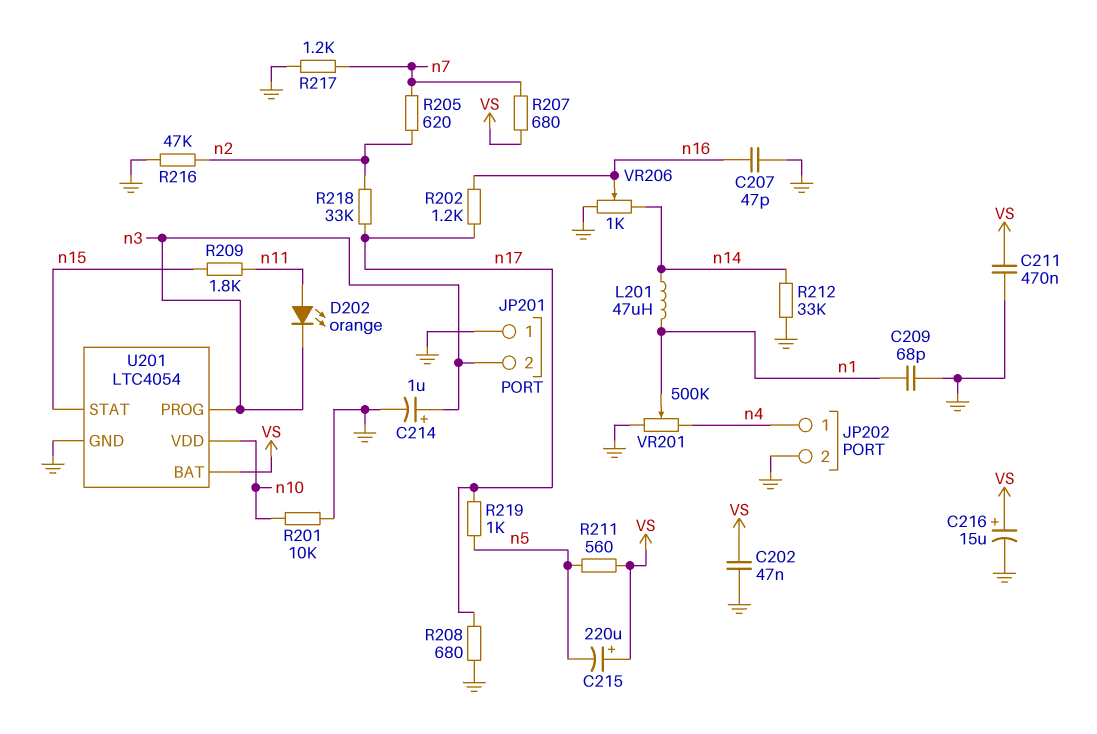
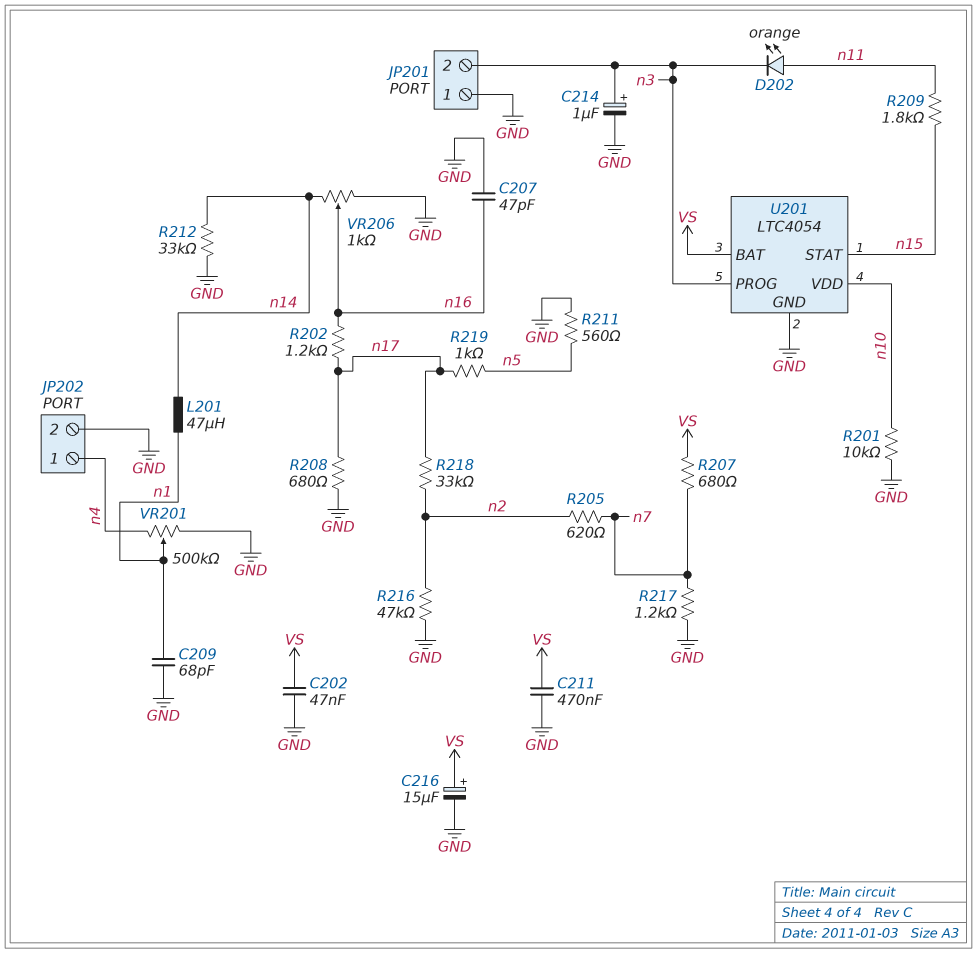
C215: 220uF (plus VS, minus n5) -> none
R211: 560 (VS, n5) -> 560 (GND, n5)

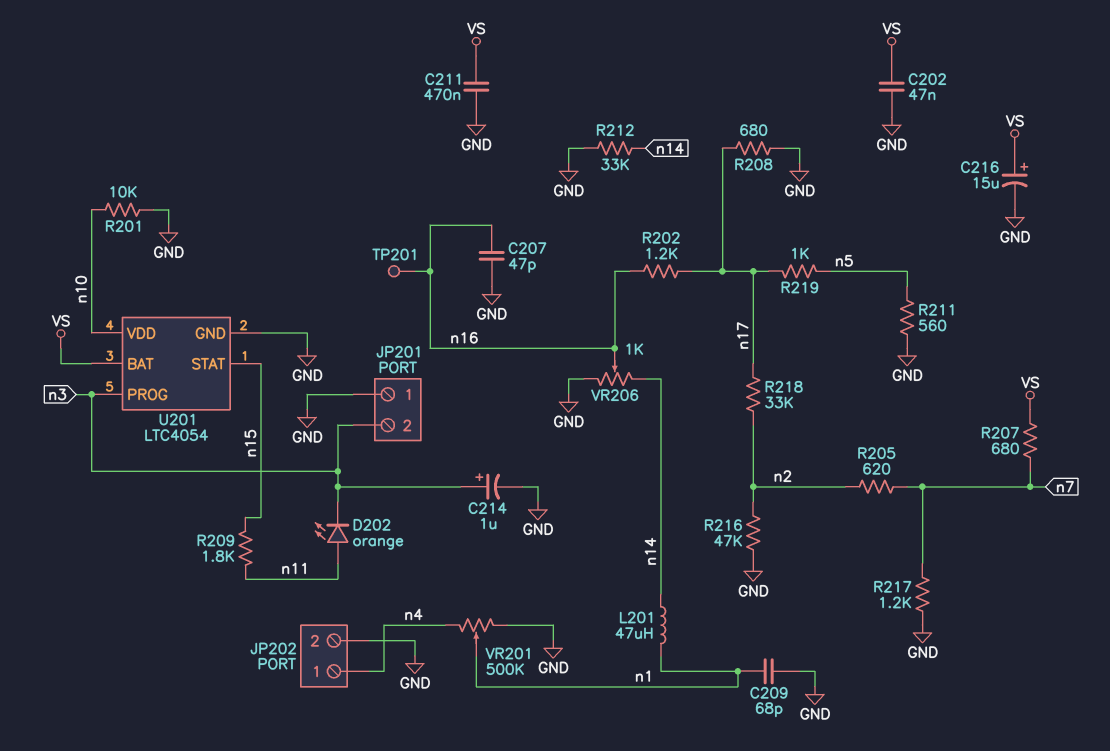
TP201: none -> test point (n16)

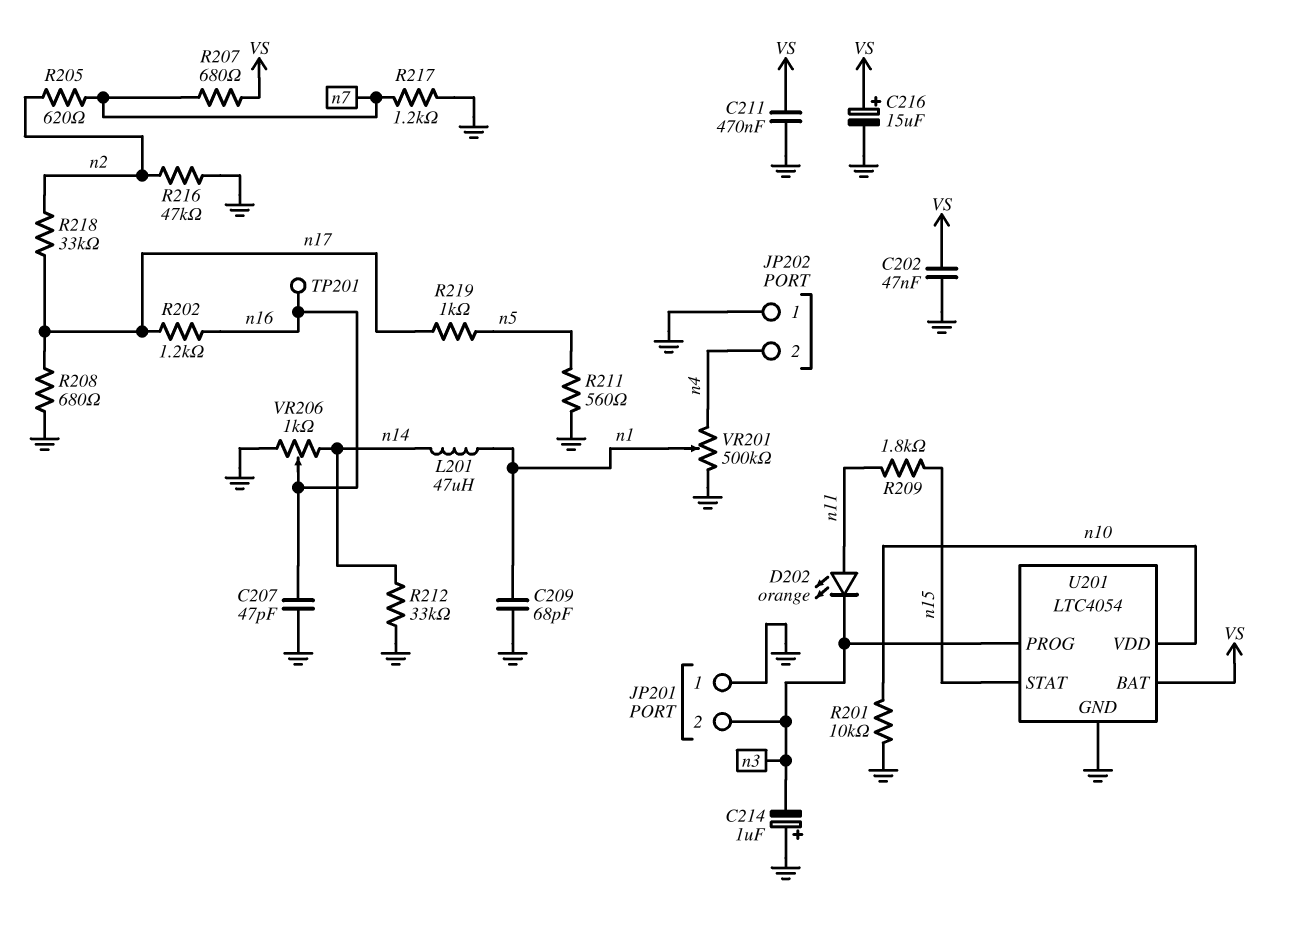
C214: 1uF (plus n3, minus GND) -> 1uF (plus GND, minus n3)
JP202 pin 1: n4 -> GND
JP202 pin 2: GND -> n4

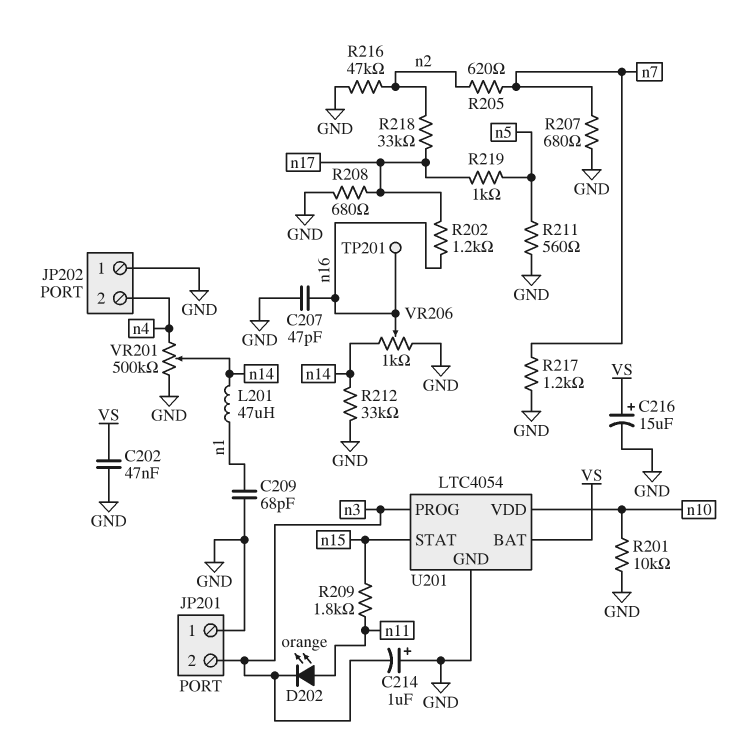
C211: 470nF (GND, VS) -> none
R207: 680 (VS, n7) -> 680 (GND, n7)
VR201: 500k (GND, n4, wiper n1) -> 500k (GND, n4, wiper n14)

